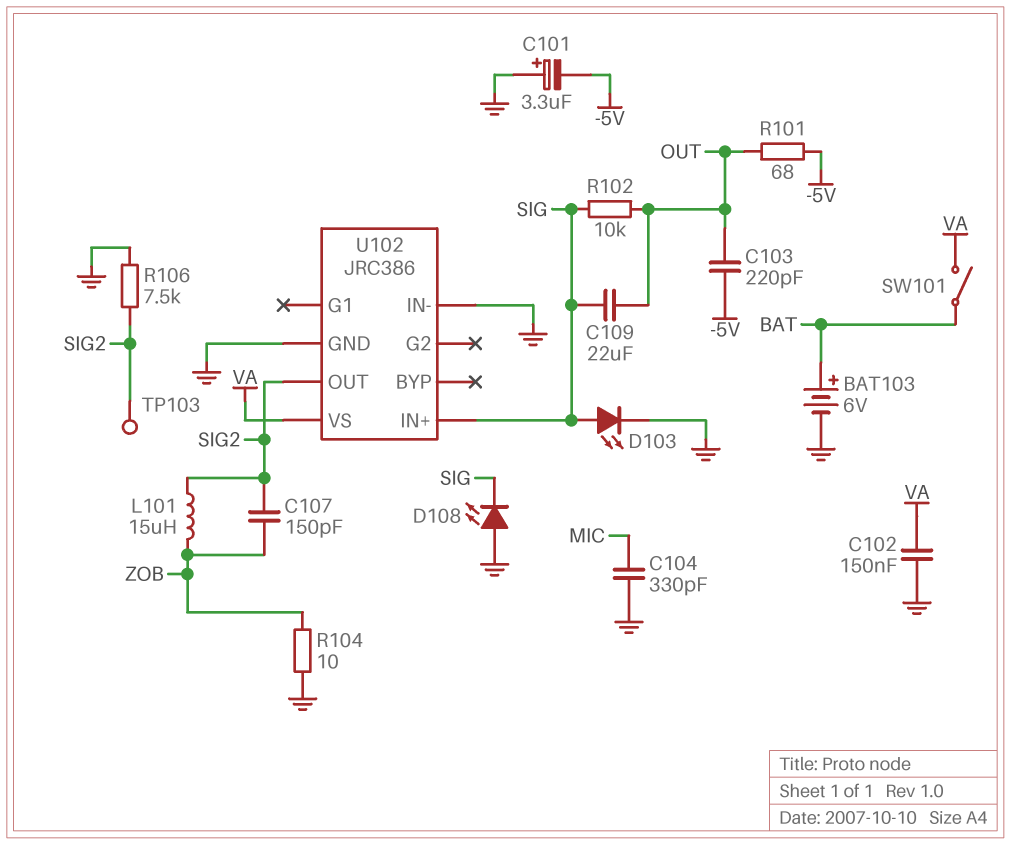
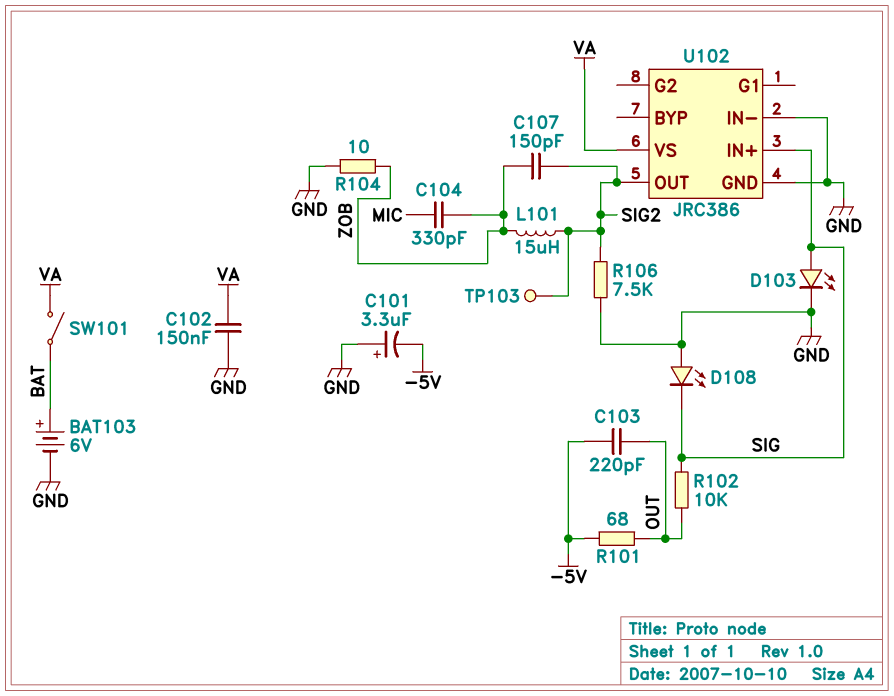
C104: 330pF (GND, MIC) -> 330pF (MIC, ZOB)
C109: 22uF (OUT, SIG) -> none

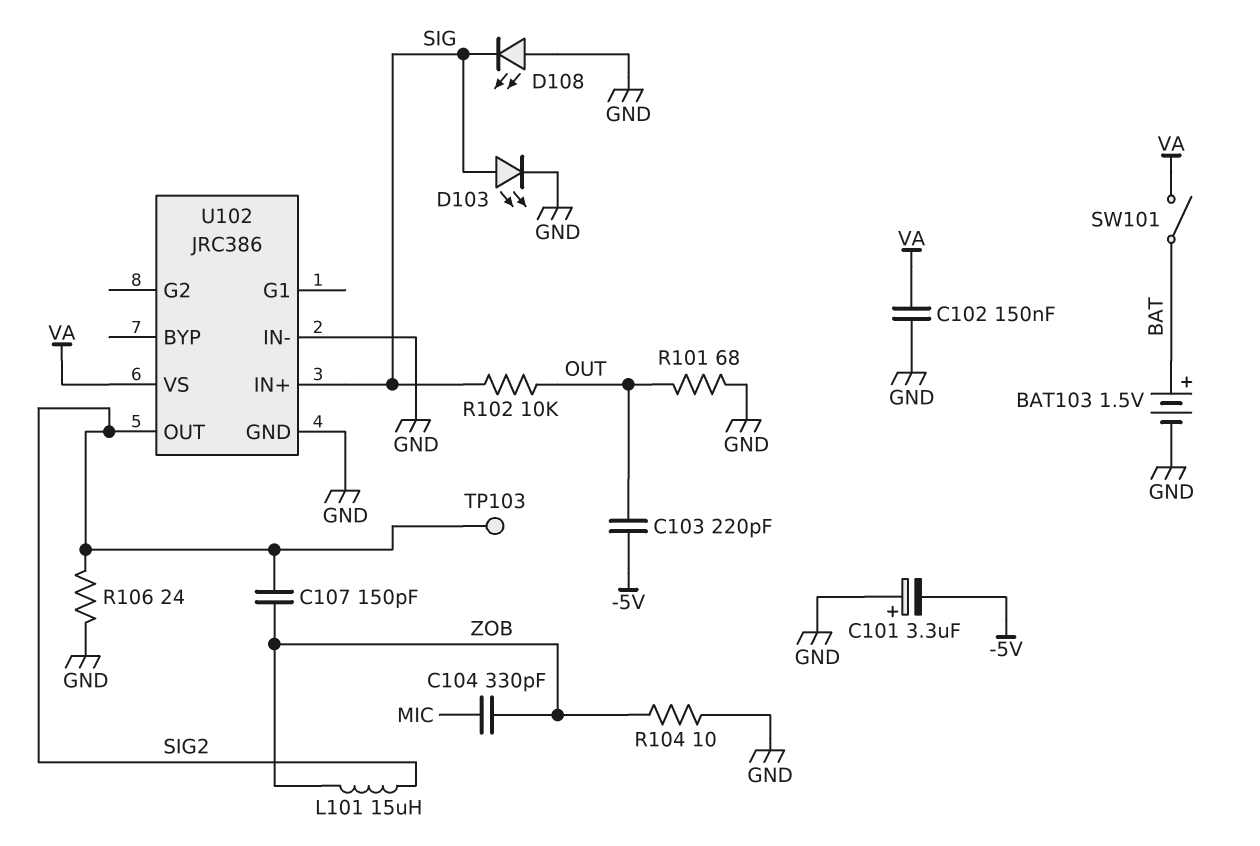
BAT103: 6V (plus BAT, minus GND) -> 1.5V (plus BAT, minus GND)
R101: 68 (-5V, OUT) -> 68 (GND, OUT)
R106: 7.5k (GND, SIG2) -> 24 (GND, SIG2)

